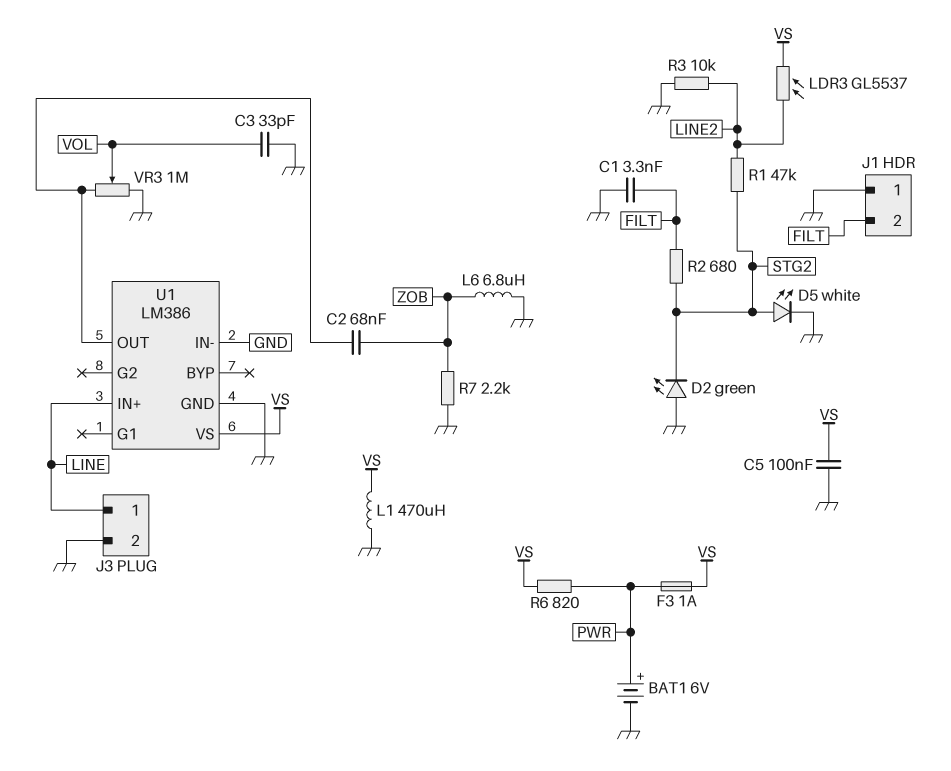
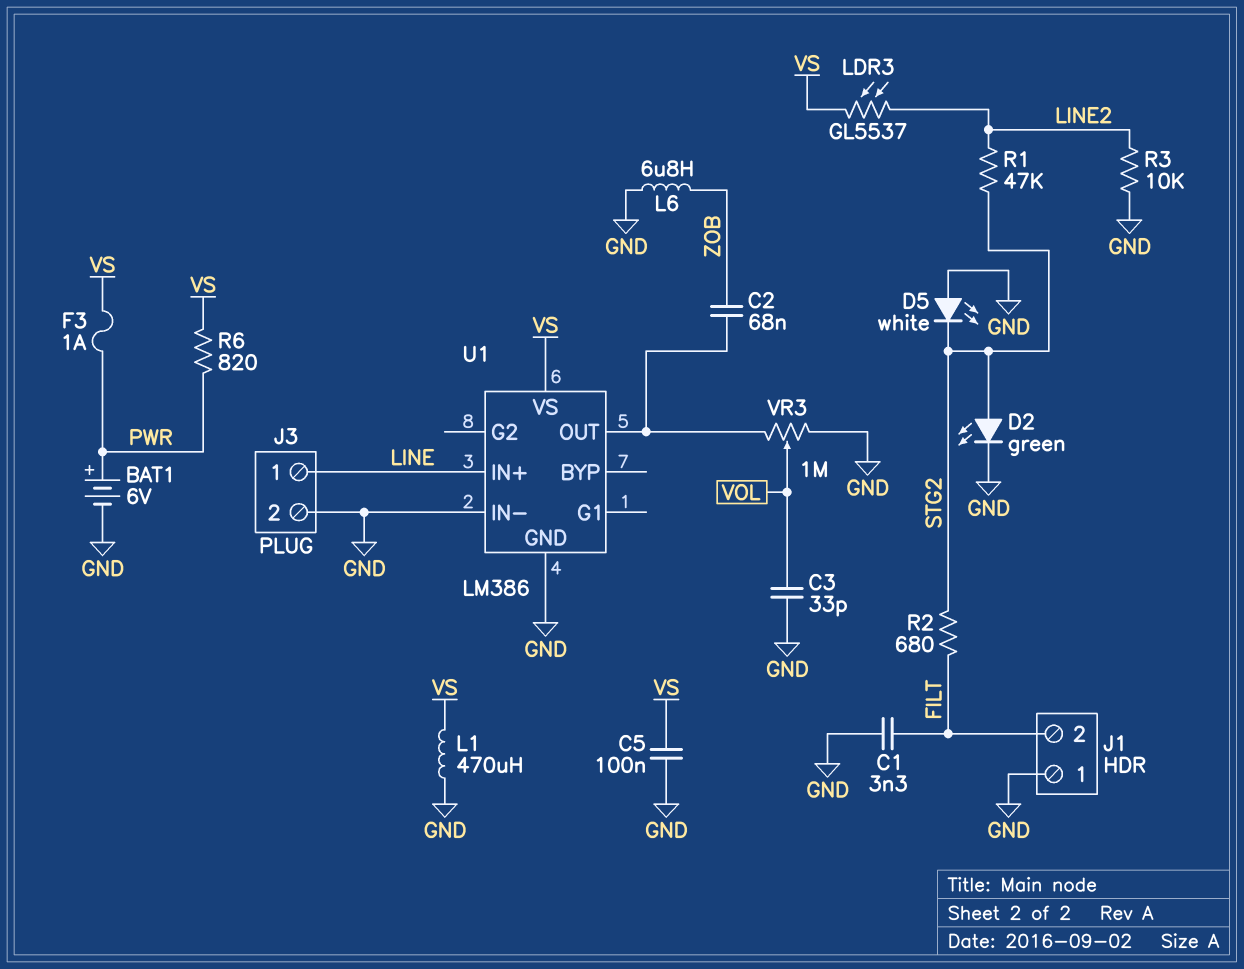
D2: LED green (A GND, K STG2) -> LED green (A STG2, K GND)
D5: LED white (A STG2, K GND) -> LED white (A GND, K STG2)
R7: 2.2k (GND, ZOB) -> none

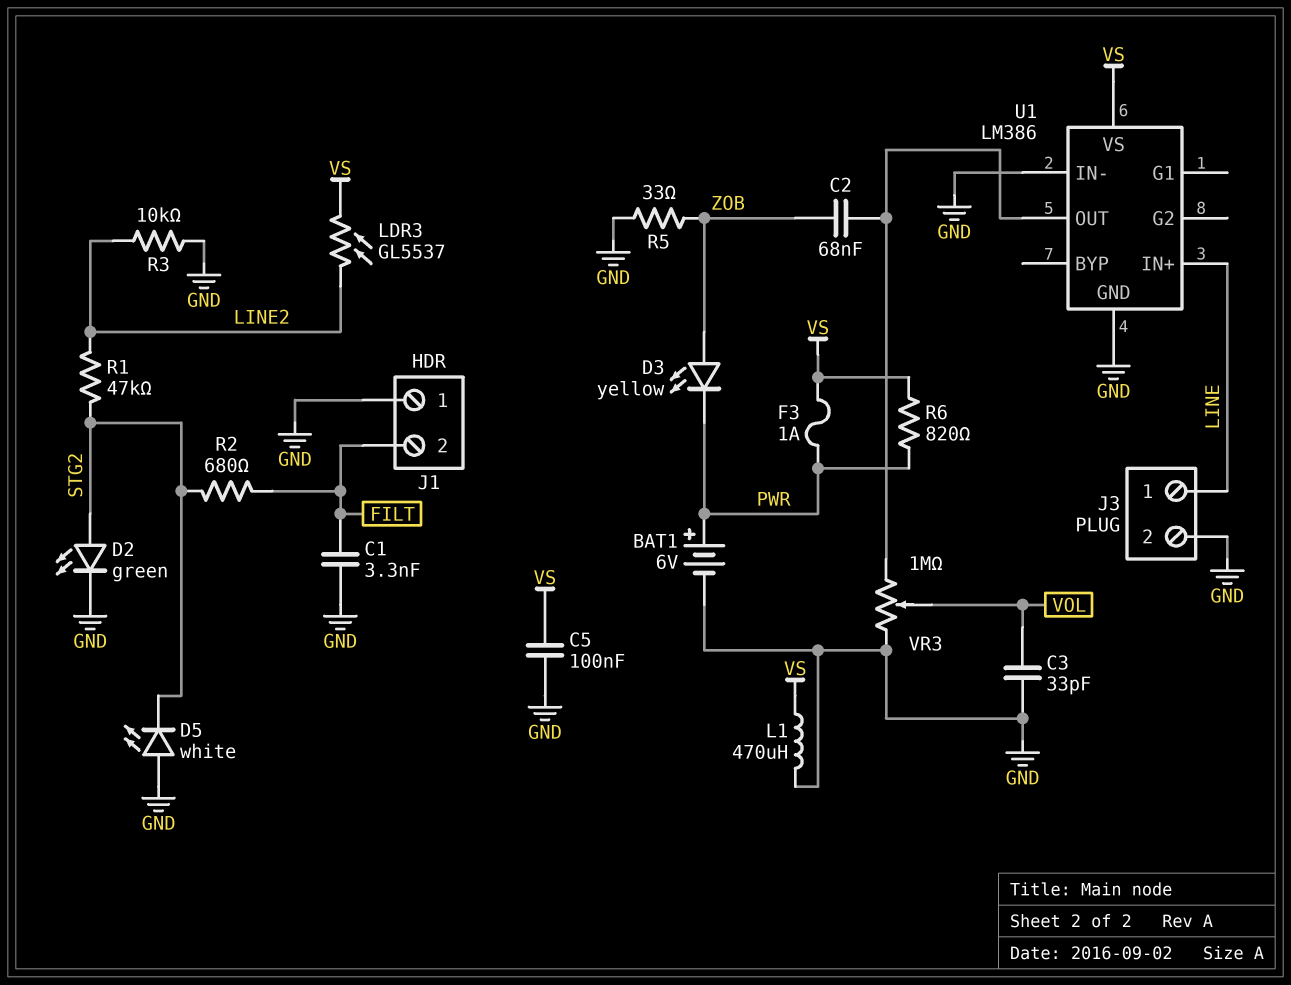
D3: none -> LED yellow (A ZOB, K PWR)
L6: 6.8uH (GND, ZOB) -> none
R5: none -> 33 (GND, ZOB)

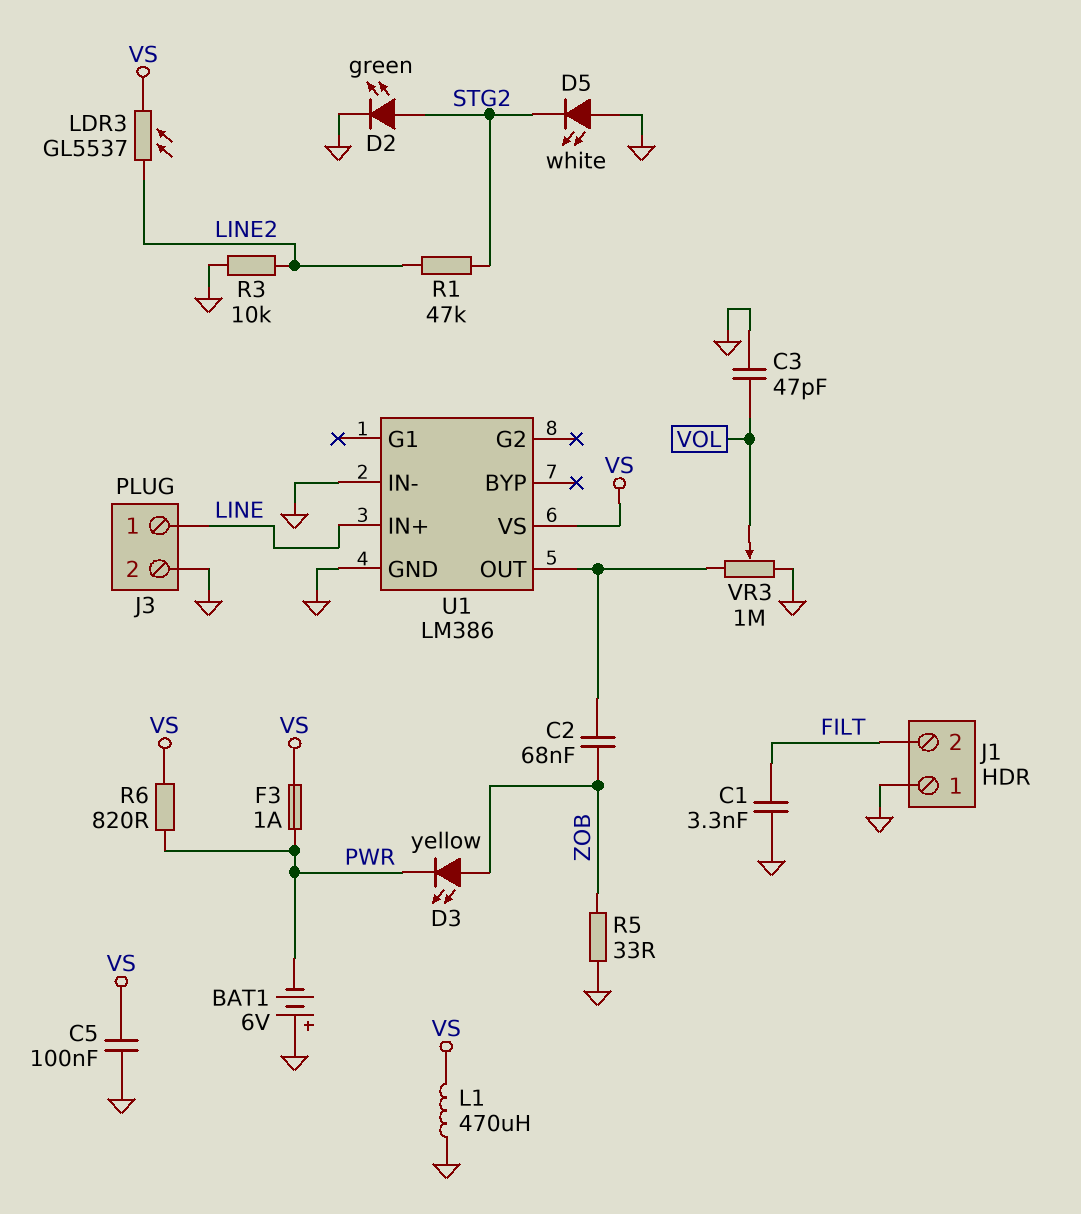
BAT1: 6V (plus PWR, minus GND) -> 6V (plus GND, minus PWR)
C3: 33pF (GND, VOL) -> 47pF (GND, VOL)
R2: 680 (FILT, STG2) -> none

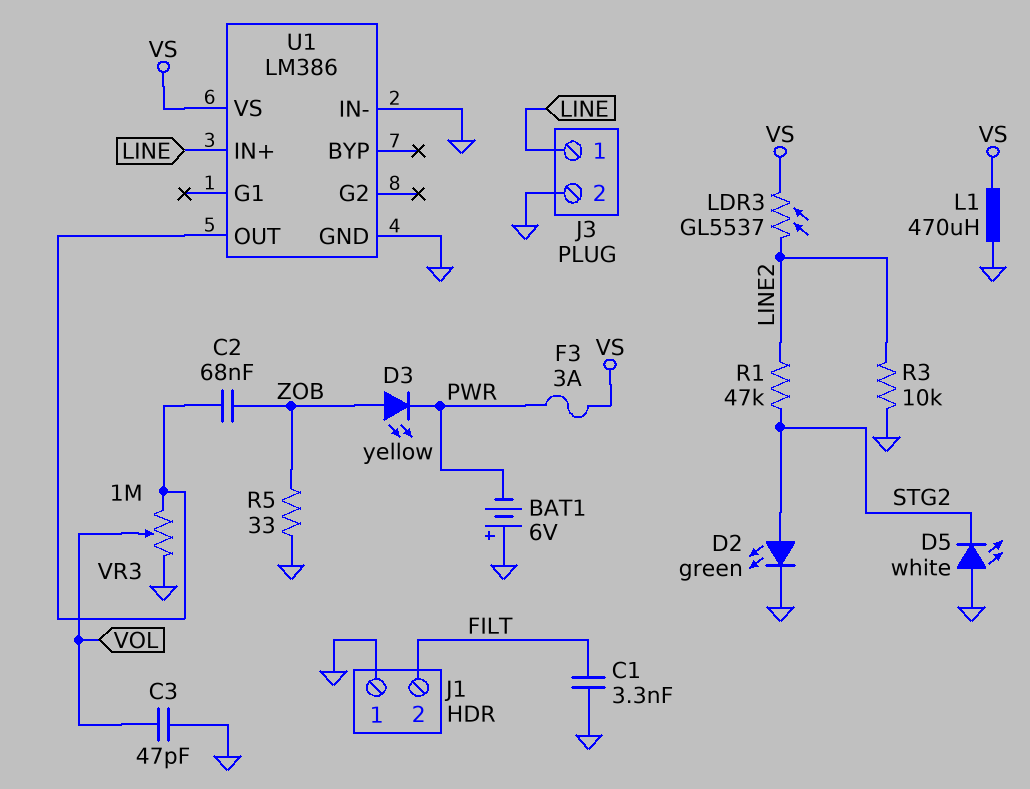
C5: 100nF (GND, VS) -> none
F3: 1A (PWR, VS) -> 3A (PWR, VS)
R6: 820 (PWR, VS) -> none

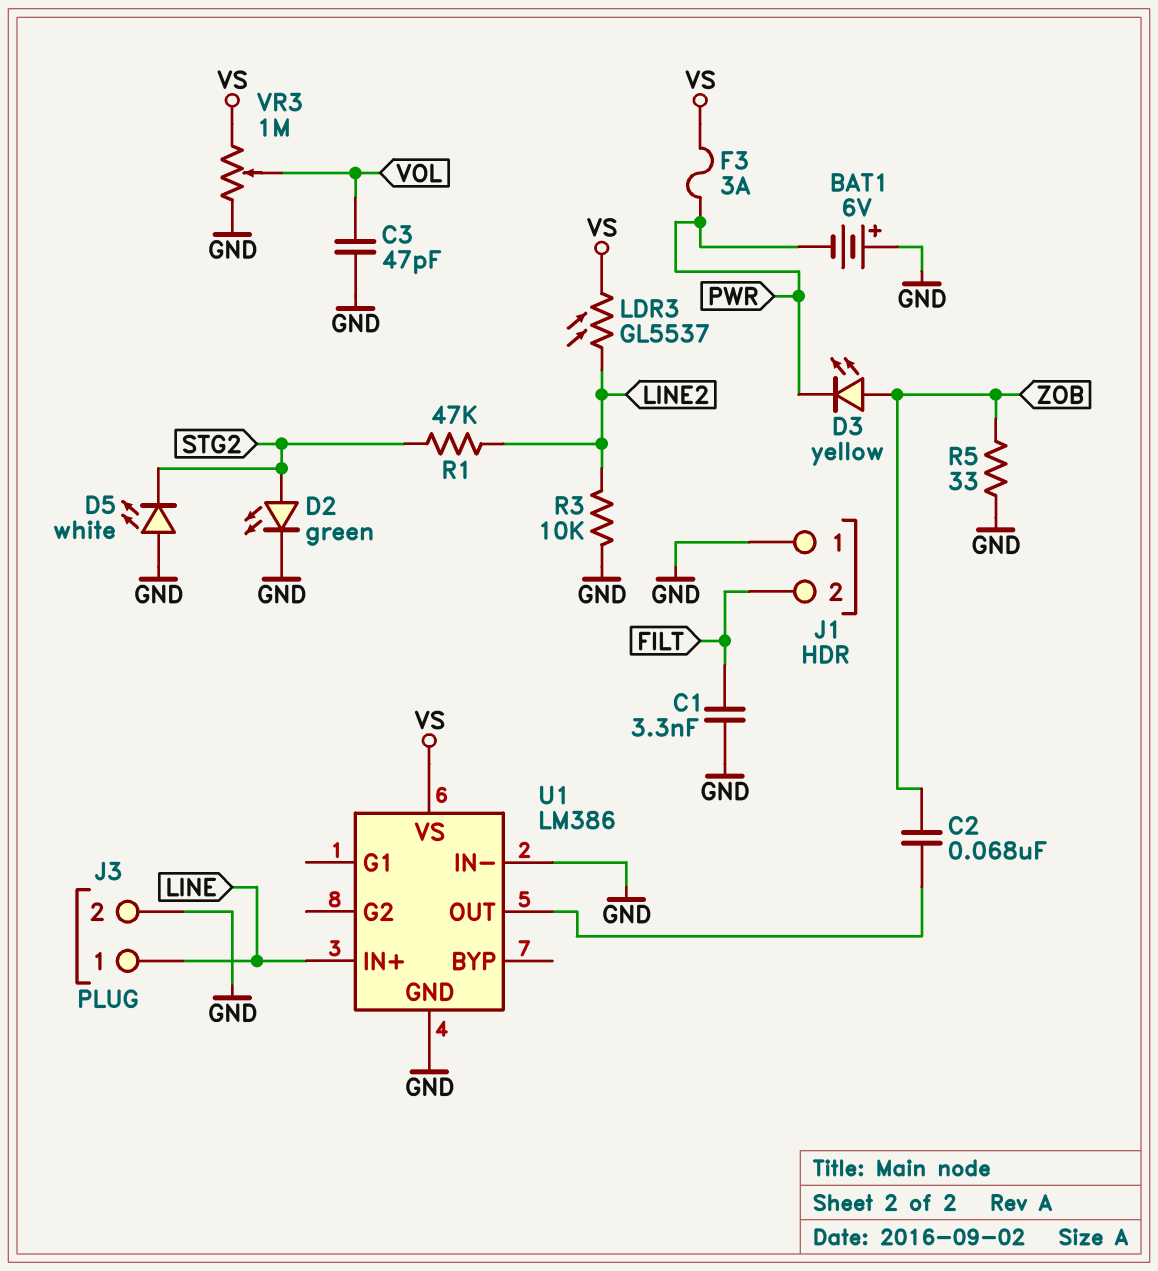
L1: 470uH (GND, VS) -> none
VR3: 1M (GND, U1/OUT, wiper VOL) -> 1M (GND, VS, wiper VOL)

